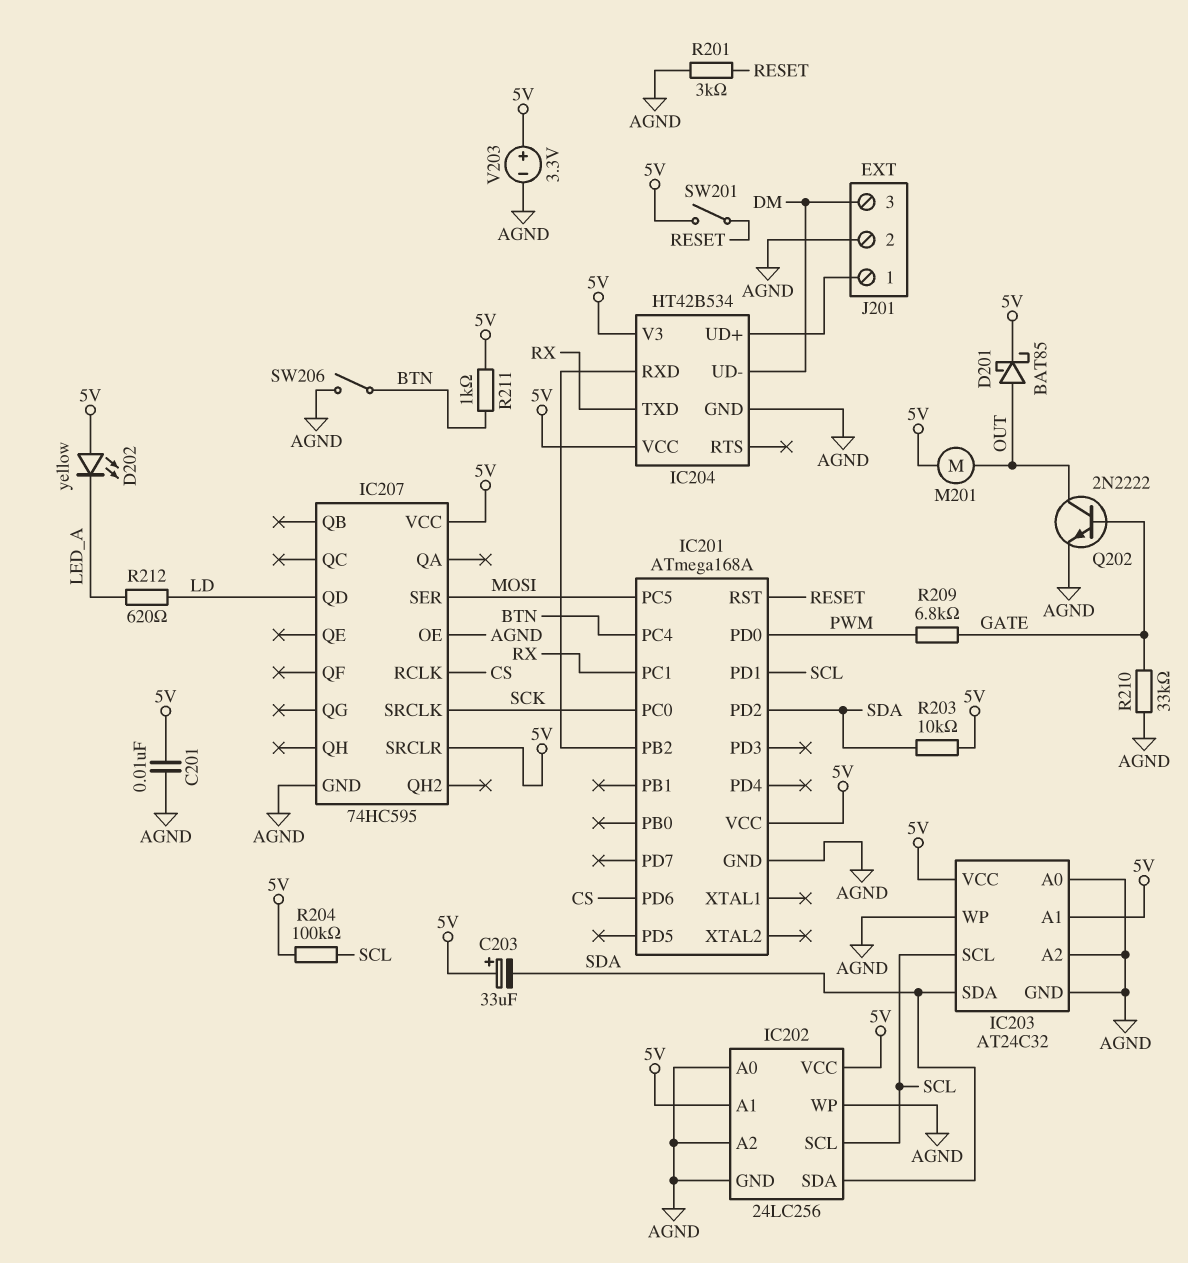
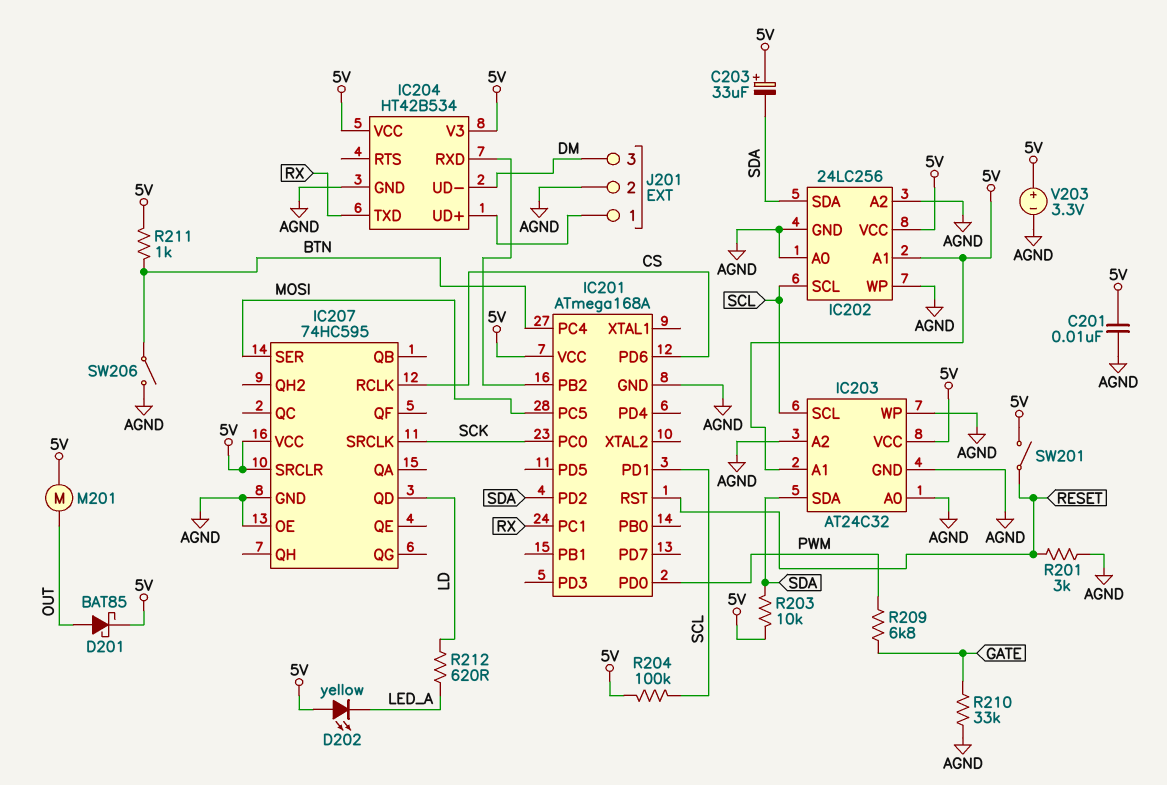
Q202: NPN 2N2222 (B GATE, C OUT, E AGND) -> none

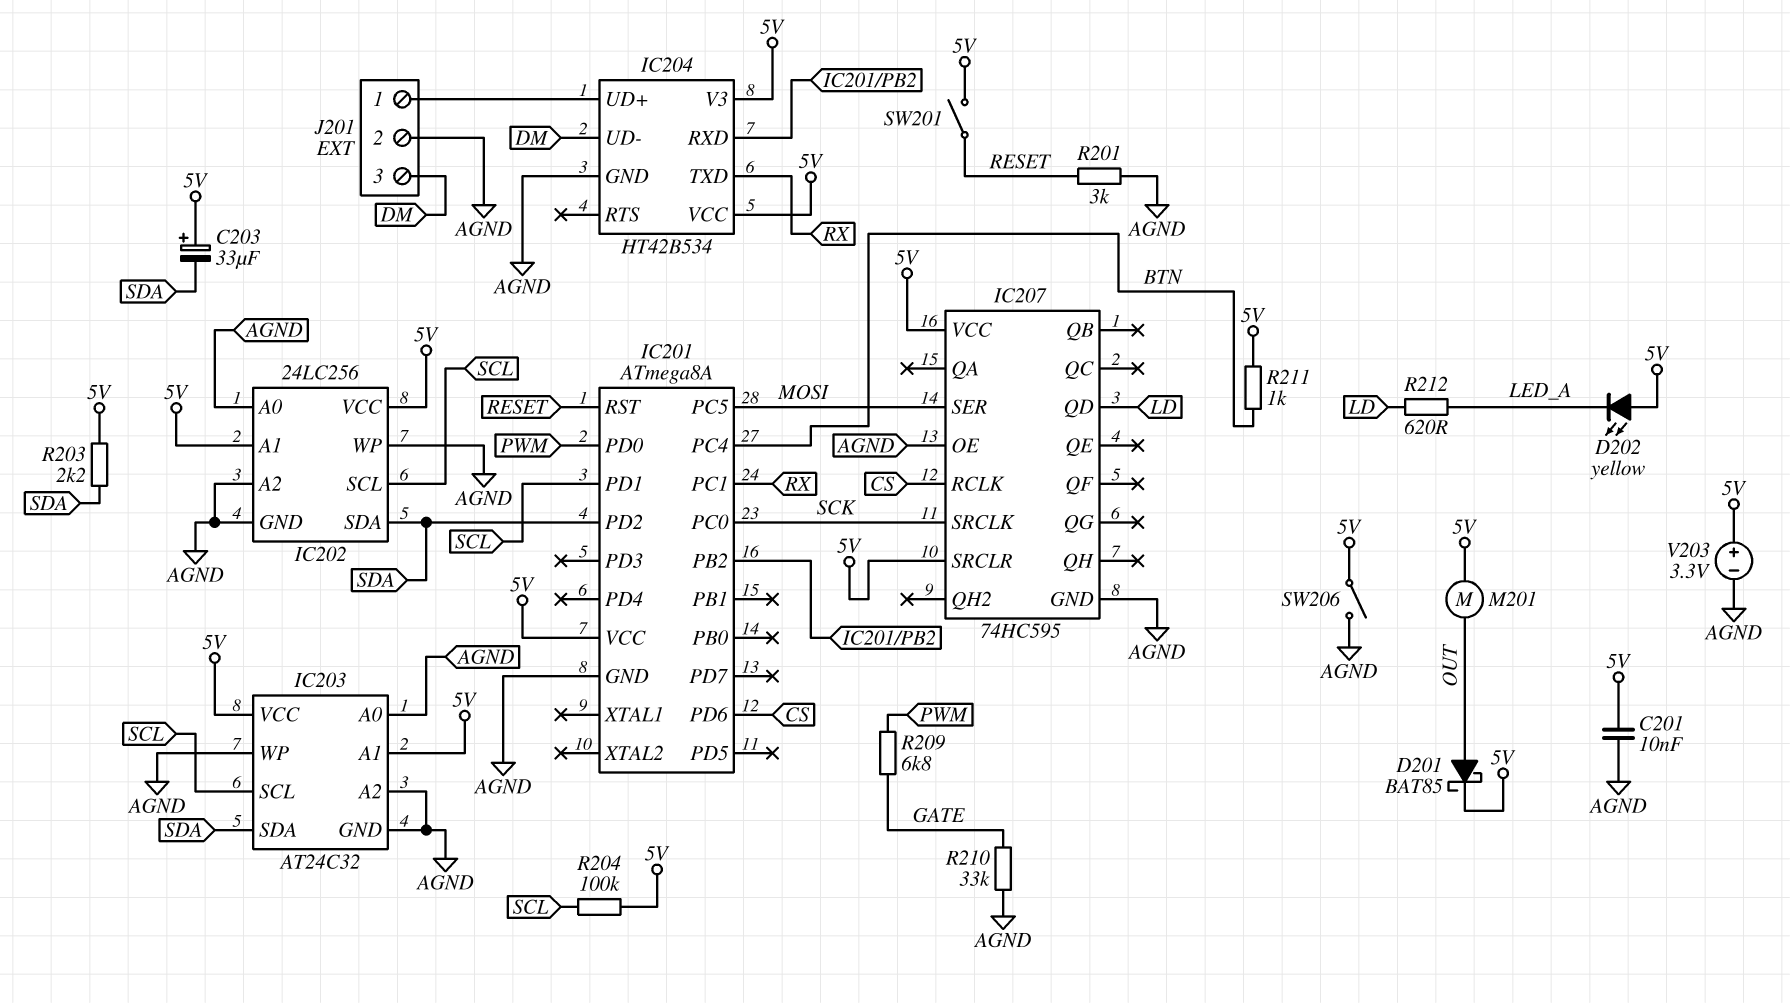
IC201: ATmega168A -> ATmega8A
R203: 10k (5V, SDA) -> 2.2k (5V, SDA)
SW206: switch (AGND, BTN) -> switch (5V, AGND)

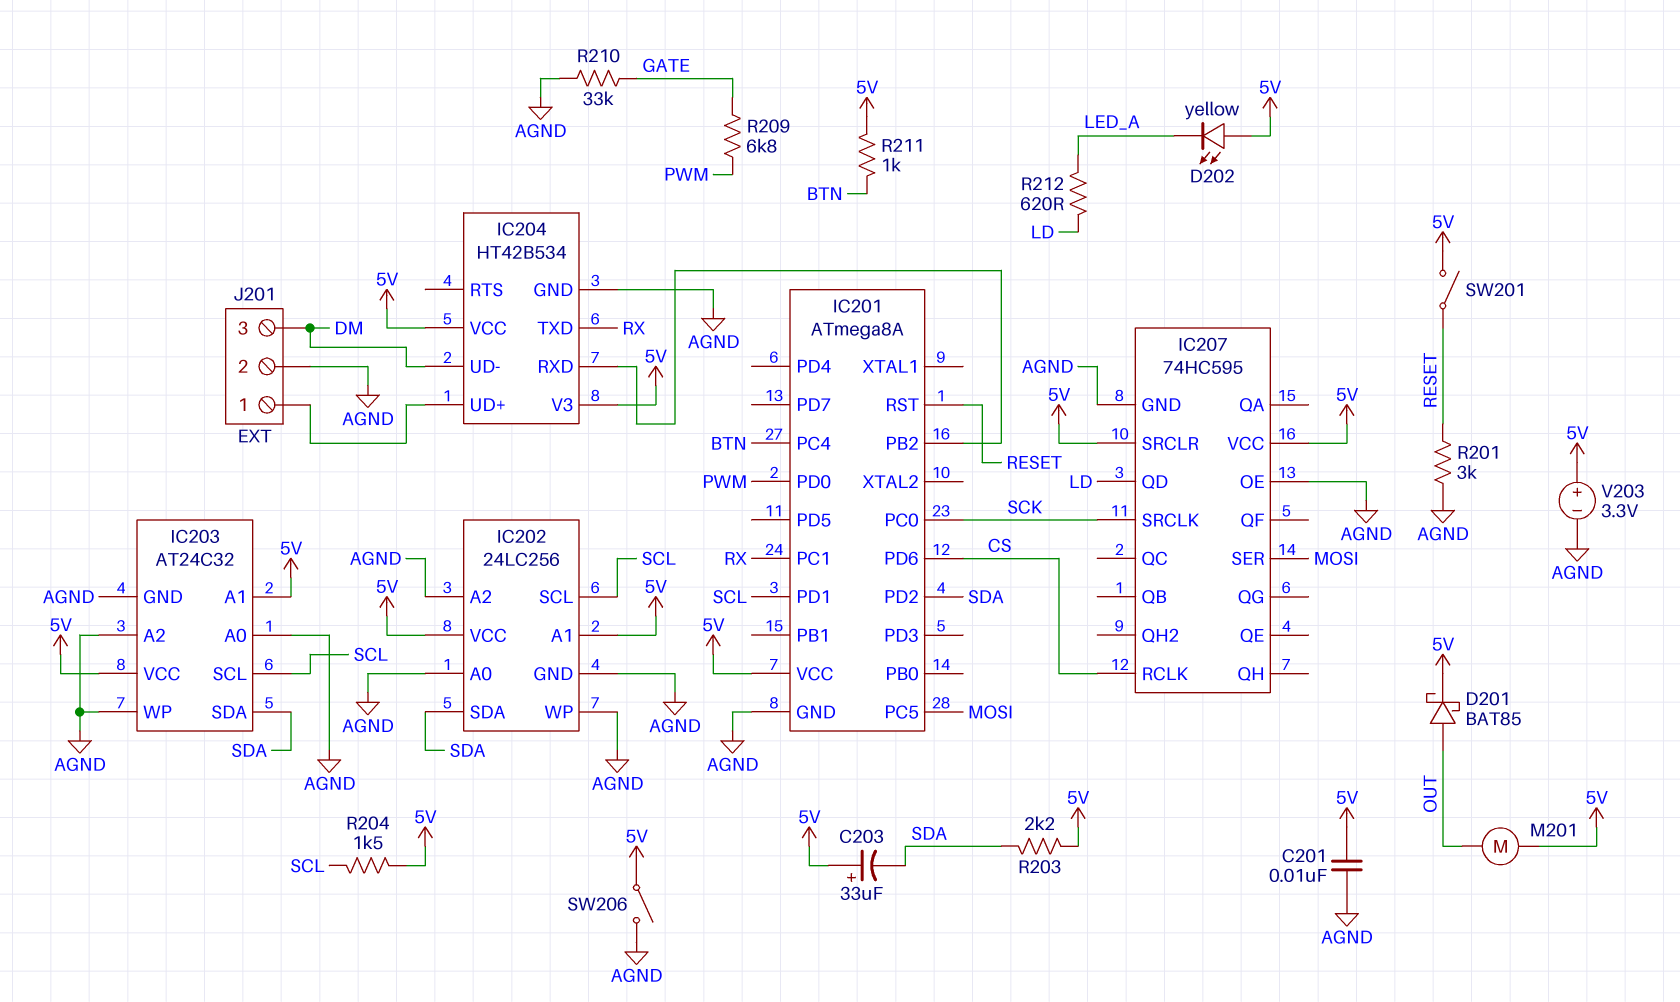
R204: 100k (5V, SCL) -> 1.5k (5V, SCL)

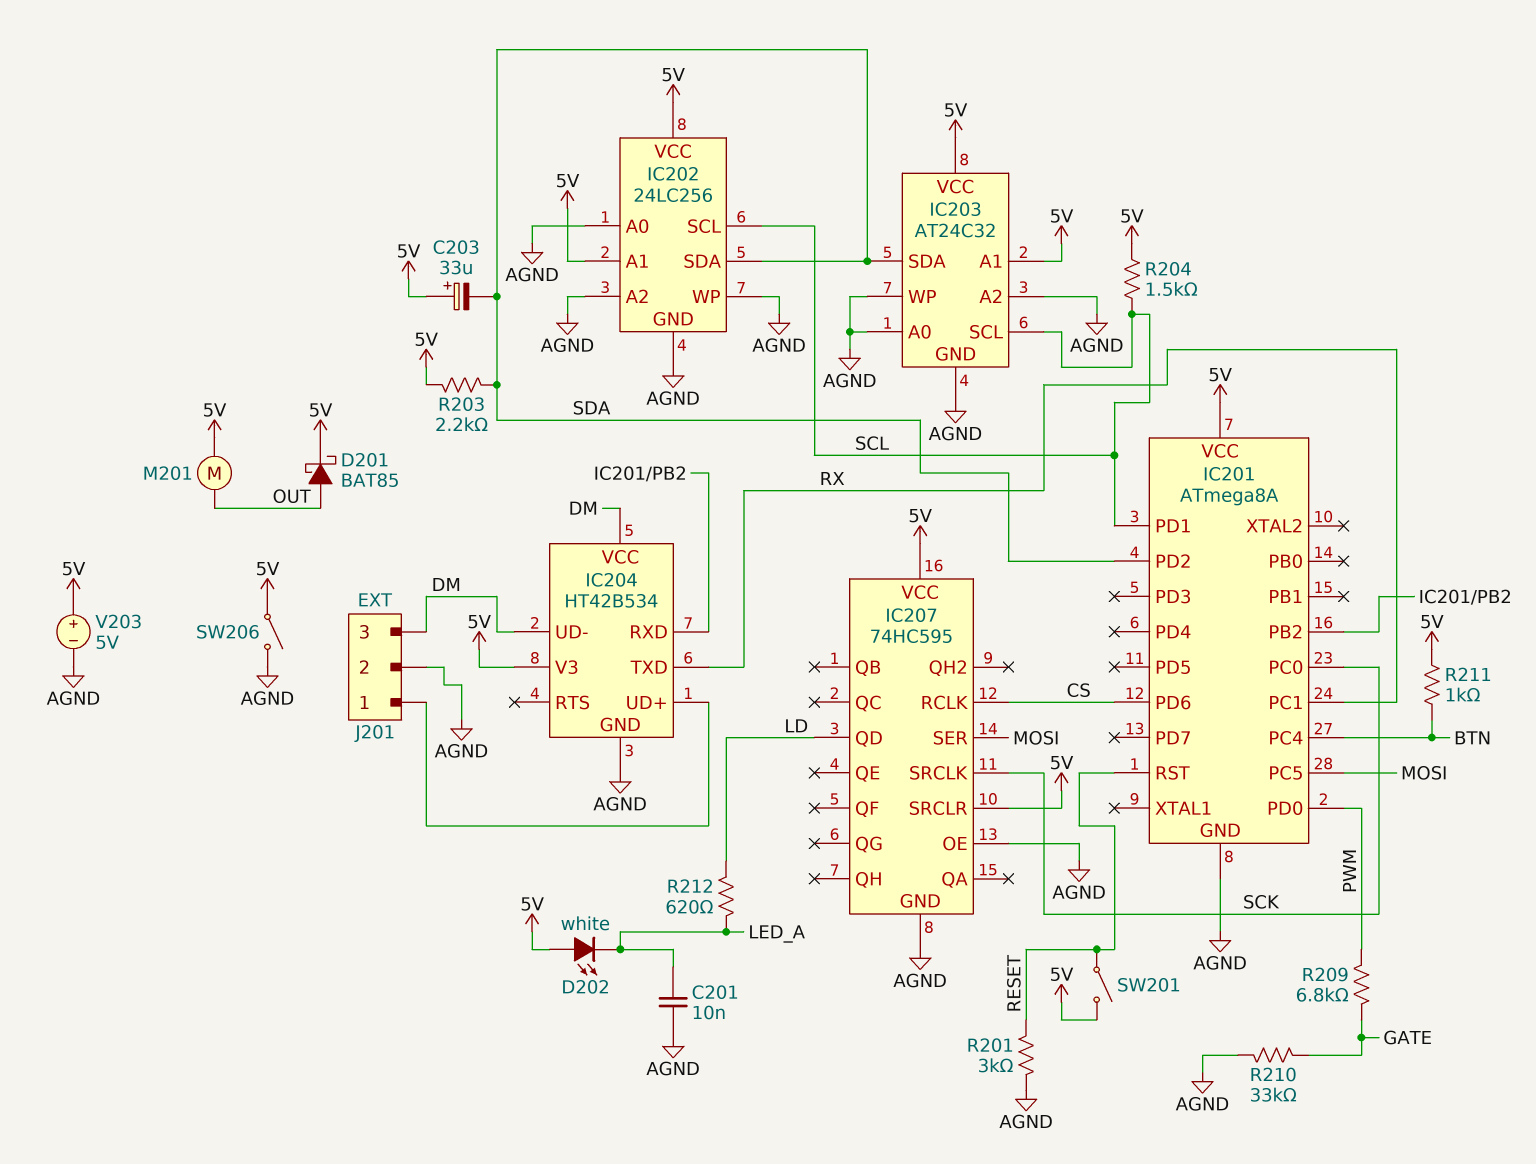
C201: 10nF (5V, AGND) -> 10nF (AGND, LED_A)
D202: LED yellow (A 5V, K LED_A) -> LED white (A 5V, K LED_A)
IC204 pin VCC: 5V -> DM
V203: 3.3V (plus 5V, minus AGND) -> 5V (plus 5V, minus AGND)

